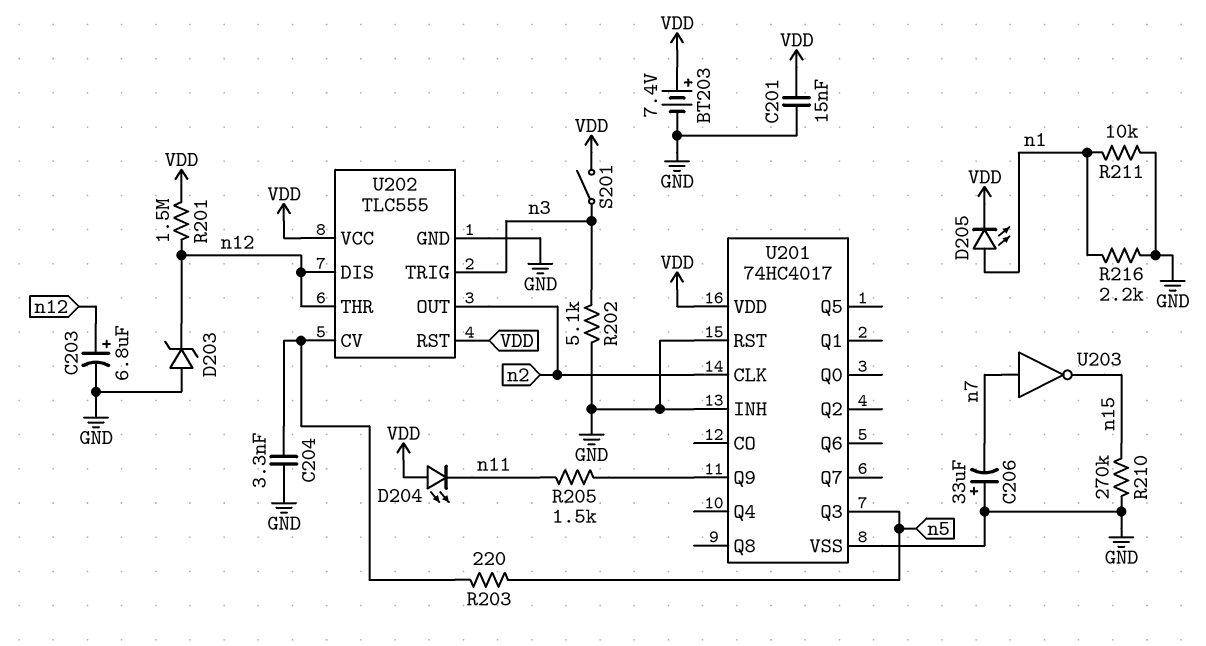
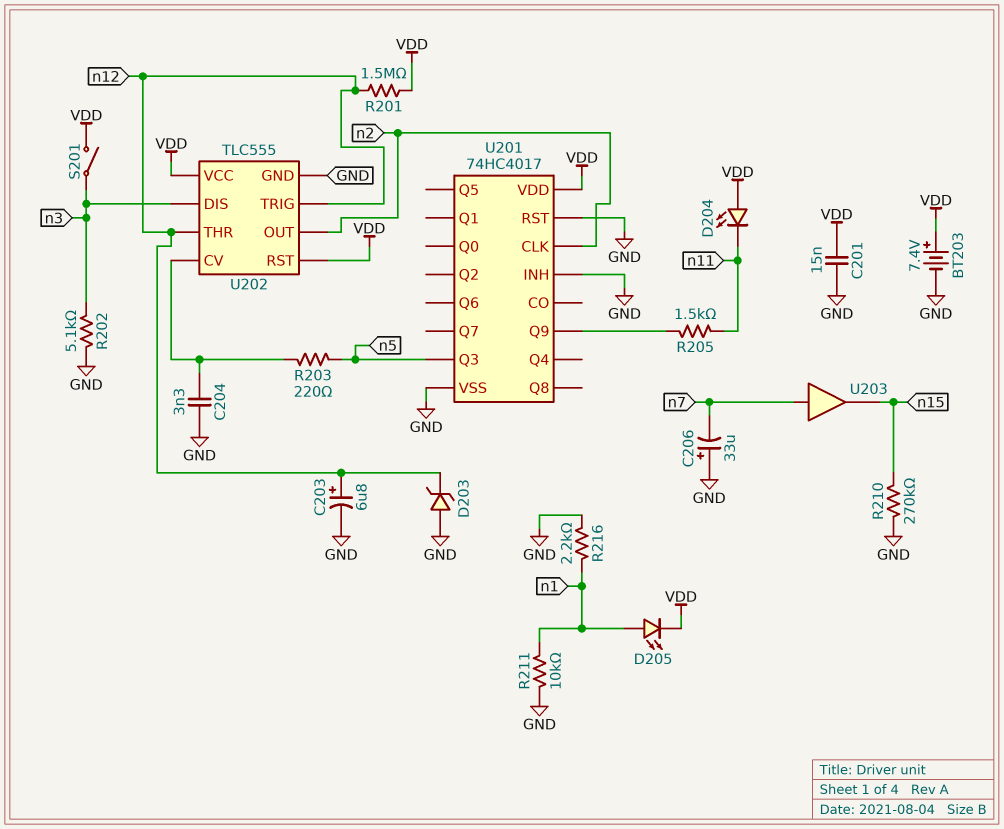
U202 pin DIS: n12 -> n3
U202 pin TRIG: n3 -> n12
U203: NOT (in n7, out n15) -> buffer (in n7, out n15)

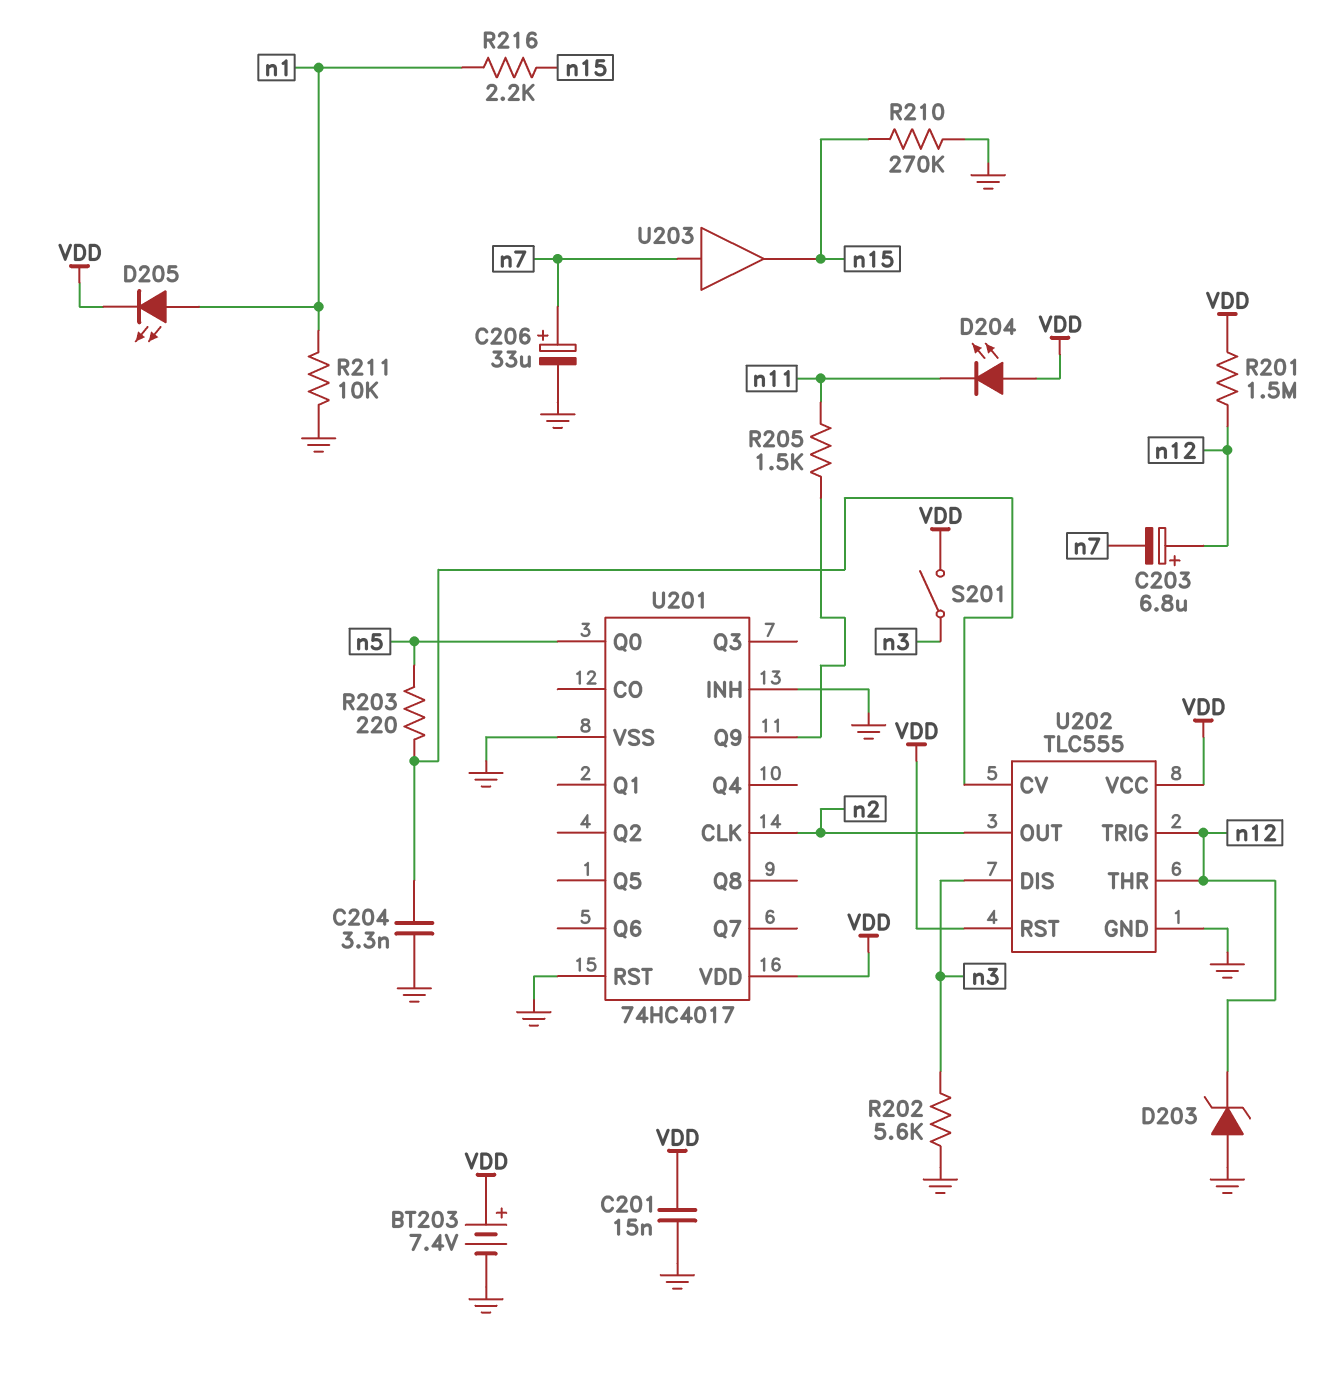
C203: 6.8uF (plus n12, minus GND) -> 6.8uF (plus n12, minus n7)
C206: 33uF (plus GND, minus n7) -> 33uF (plus n7, minus GND)
R202: 5.1k (GND, n3) -> 5.6k (GND, n3)
R216: 2.2k (GND, n1) -> 2.2k (n1, n15)
U201 pin Q0: none -> n5
U201 pin Q3: n5 -> none

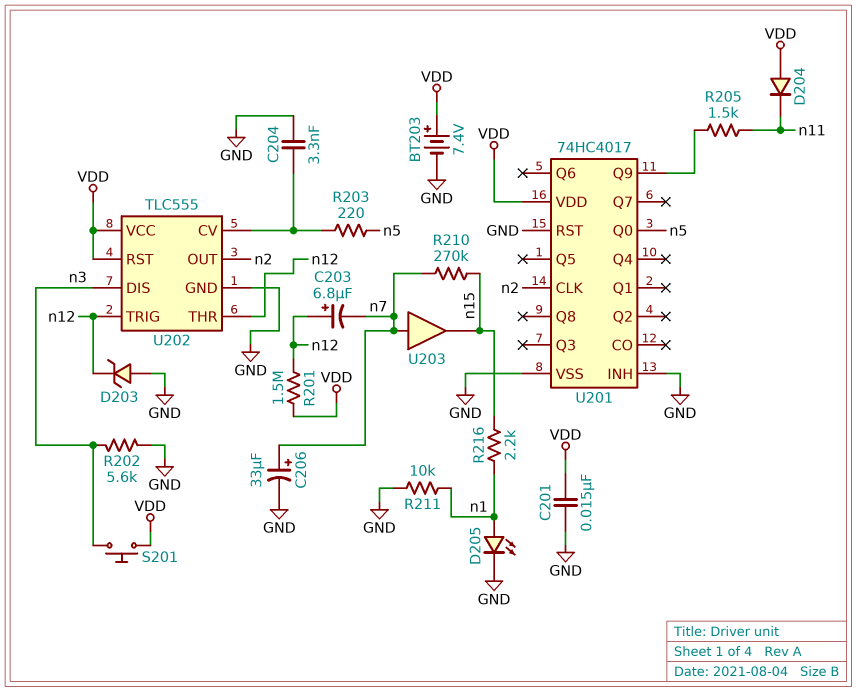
D204: LED (A VDD, K n11) -> diode (A VDD, K n11)
D205: LED (A n1, K VDD) -> LED (A n1, K GND)
R210: 270k (GND, n15) -> 270k (n7, n15)
S201: switch (VDD, n3) -> button (VDD, n3)

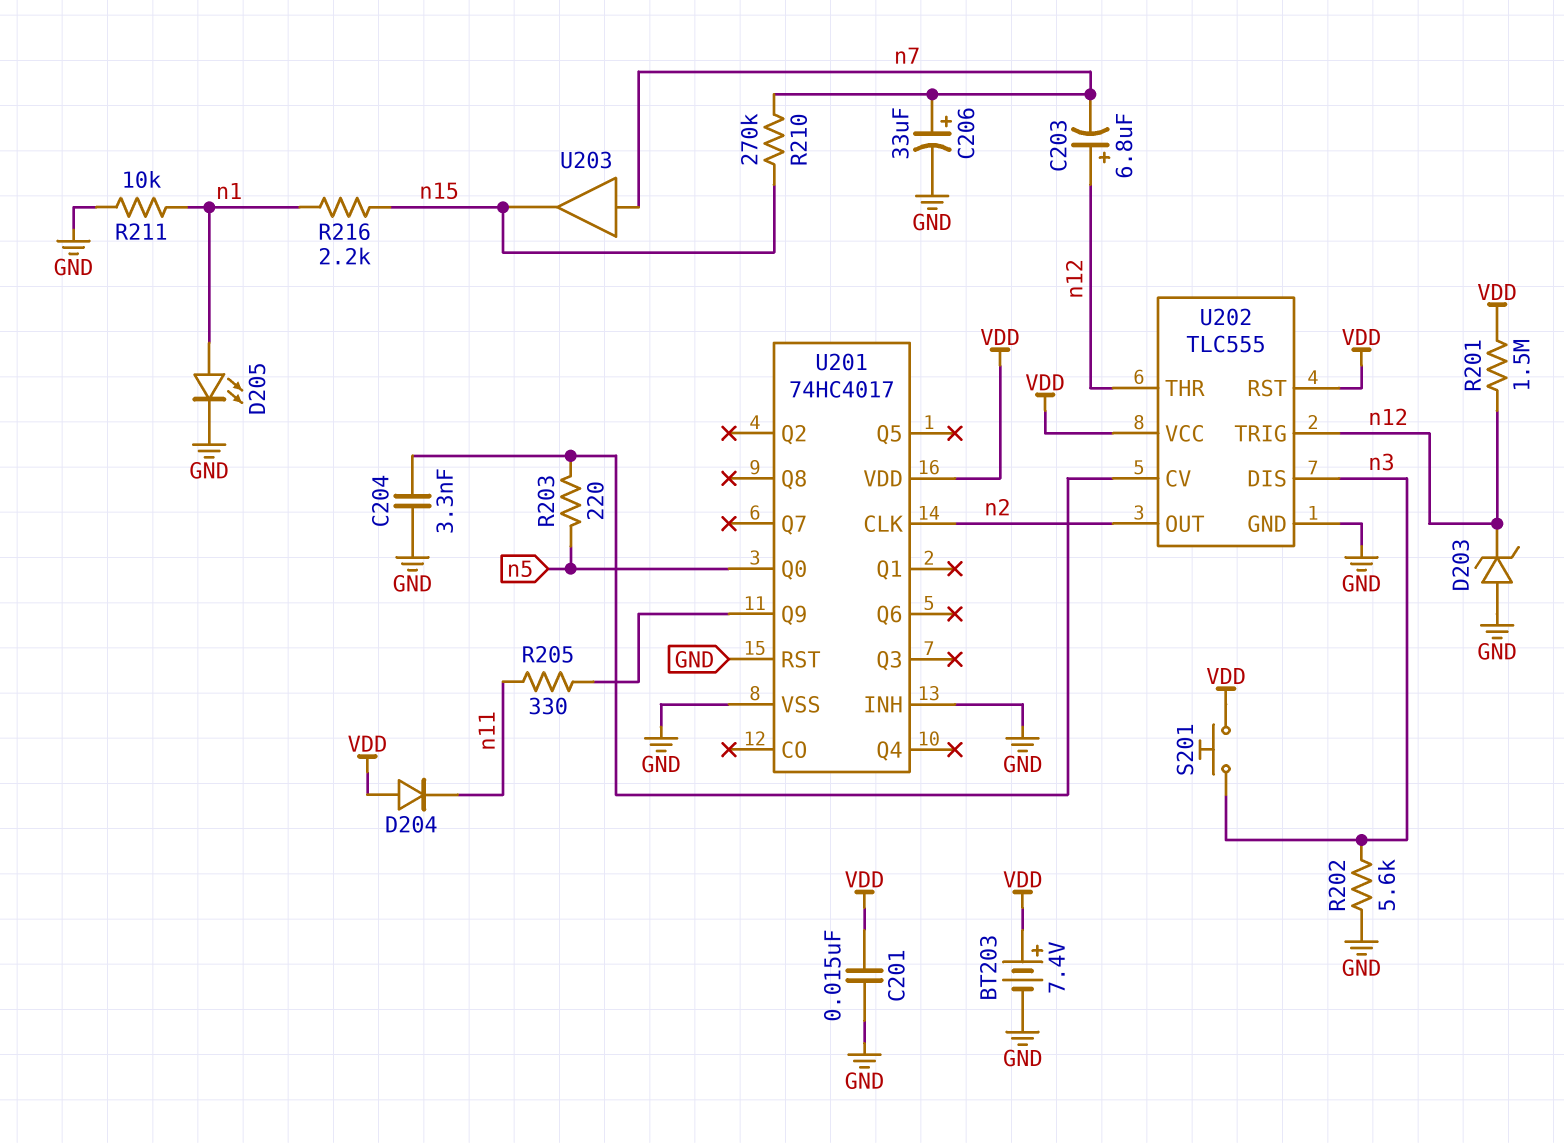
R205: 1.5k (U201/Q9, n11) -> 330 (U201/Q9, n11)

